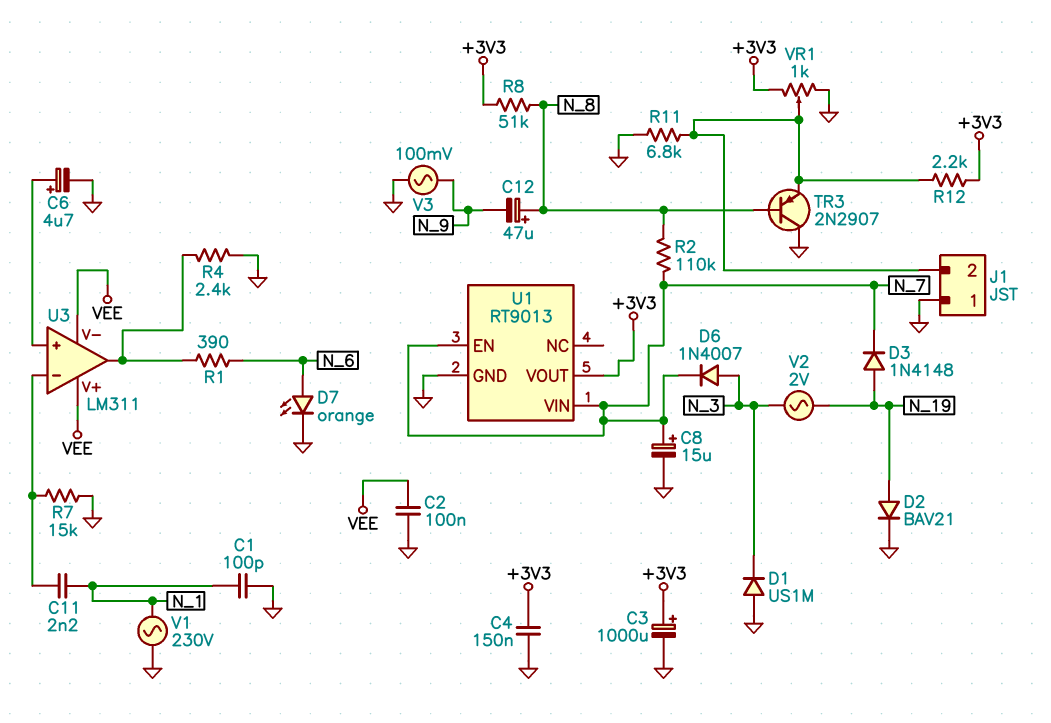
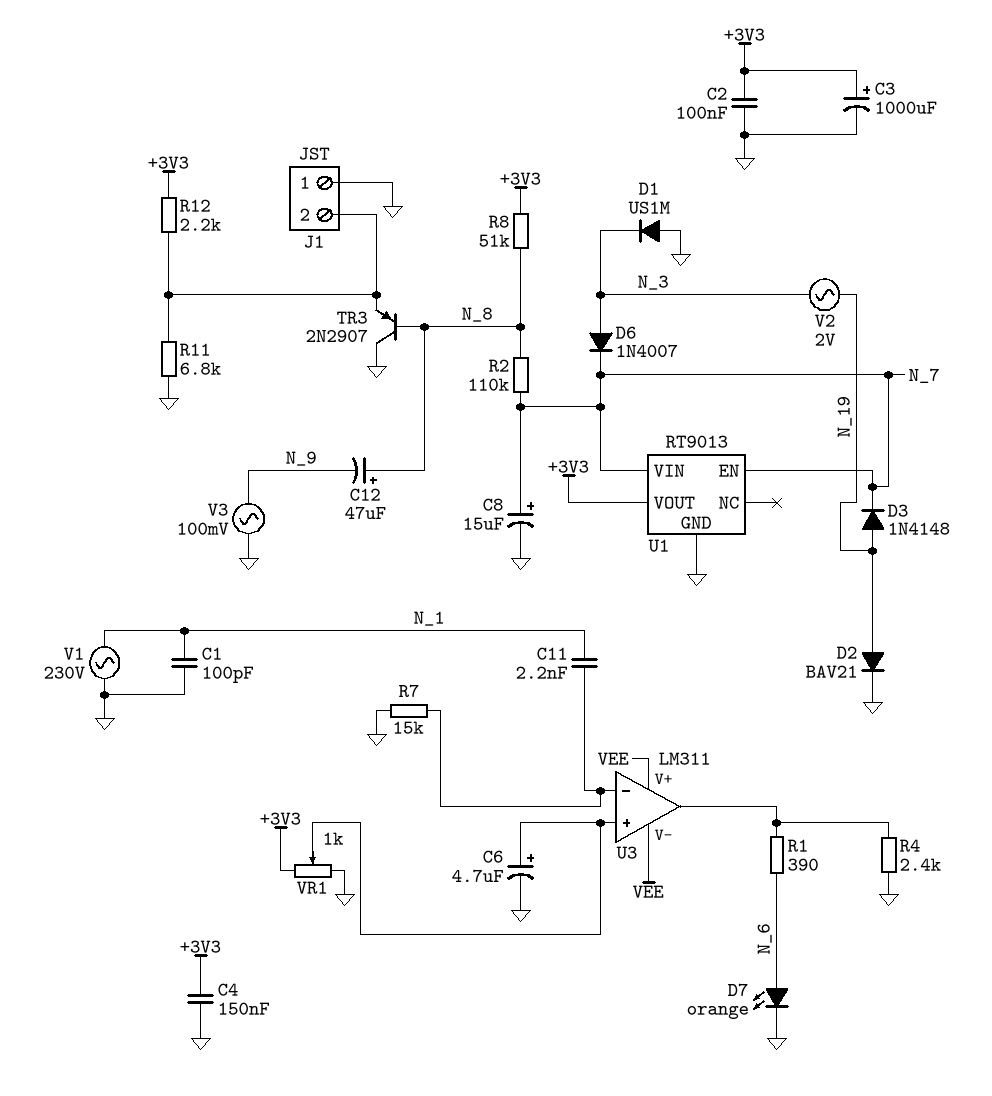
C2: 100nF (GND, VEE) -> 100nF (+3V3, GND)
VR1: 1k (+3V3, GND, wiper J1/2) -> 1k (+3V3, GND, wiper U3/in+)

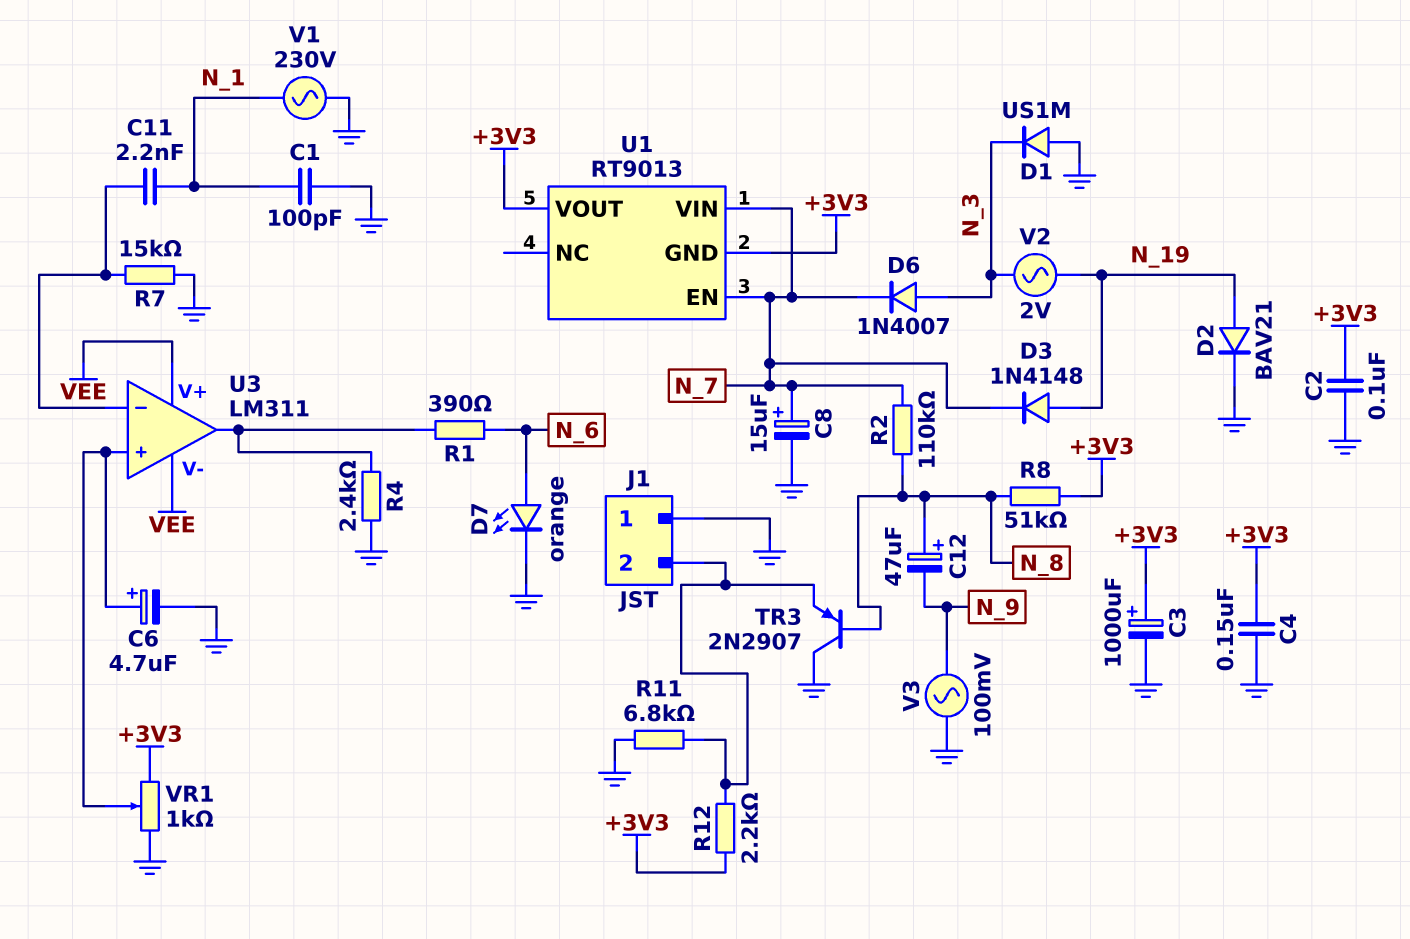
U1 pin GND: GND -> +3V3

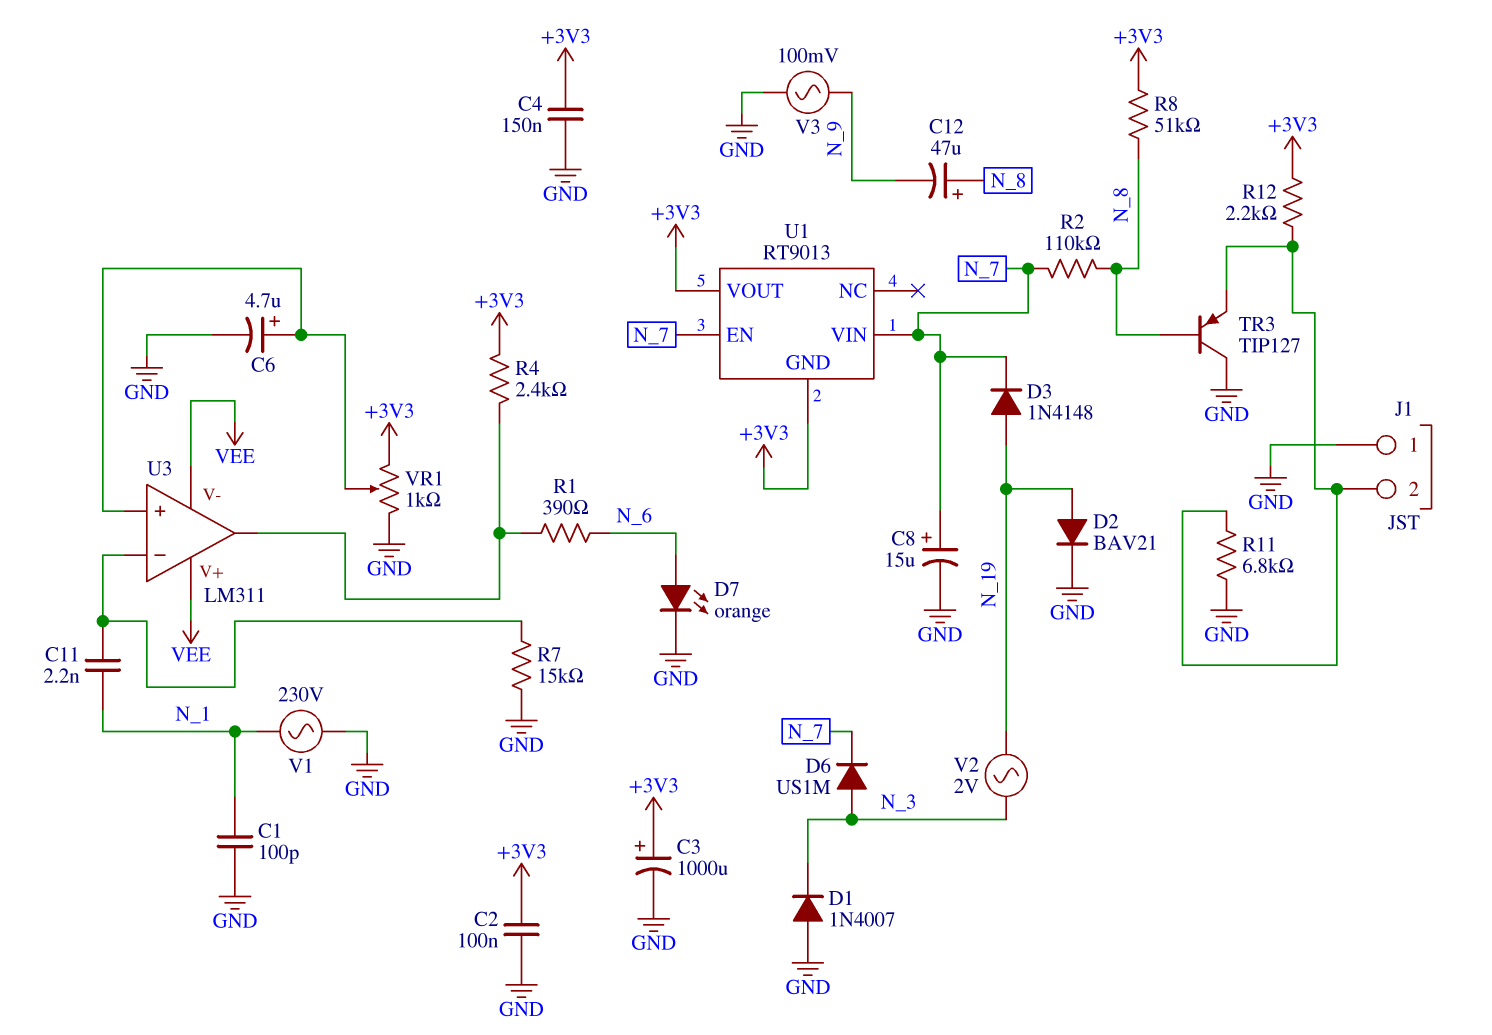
D1: diode US1M (A GND, K N_3) -> diode 1N4007 (A GND, K N_3)
D6: diode 1N4007 (A N_3, K N_7) -> diode US1M (A N_3, K N_7)
R4: 2.4k (GND, U3/out) -> 2.4k (+3V3, U3/out)
TR3: PNP 2N2907 (B N_8, C GND, E J1/2) -> PNP TIP127 (B N_8, C GND, E J1/2)

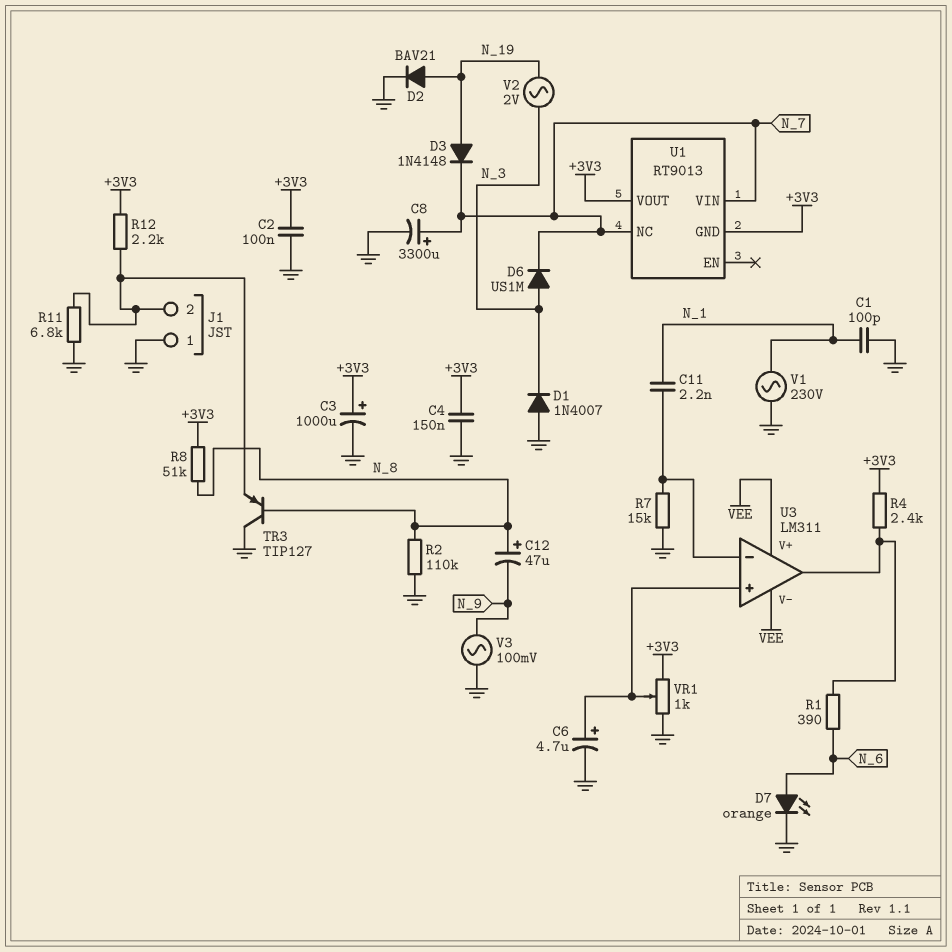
C8: 15uF (plus N_7, minus GND) -> 3300uF (plus N_7, minus GND)
R2: 110k (N_7, N_8) -> 110k (GND, N_8)
U1 pin EN: N_7 -> none
U1 pin NC: none -> N_7

